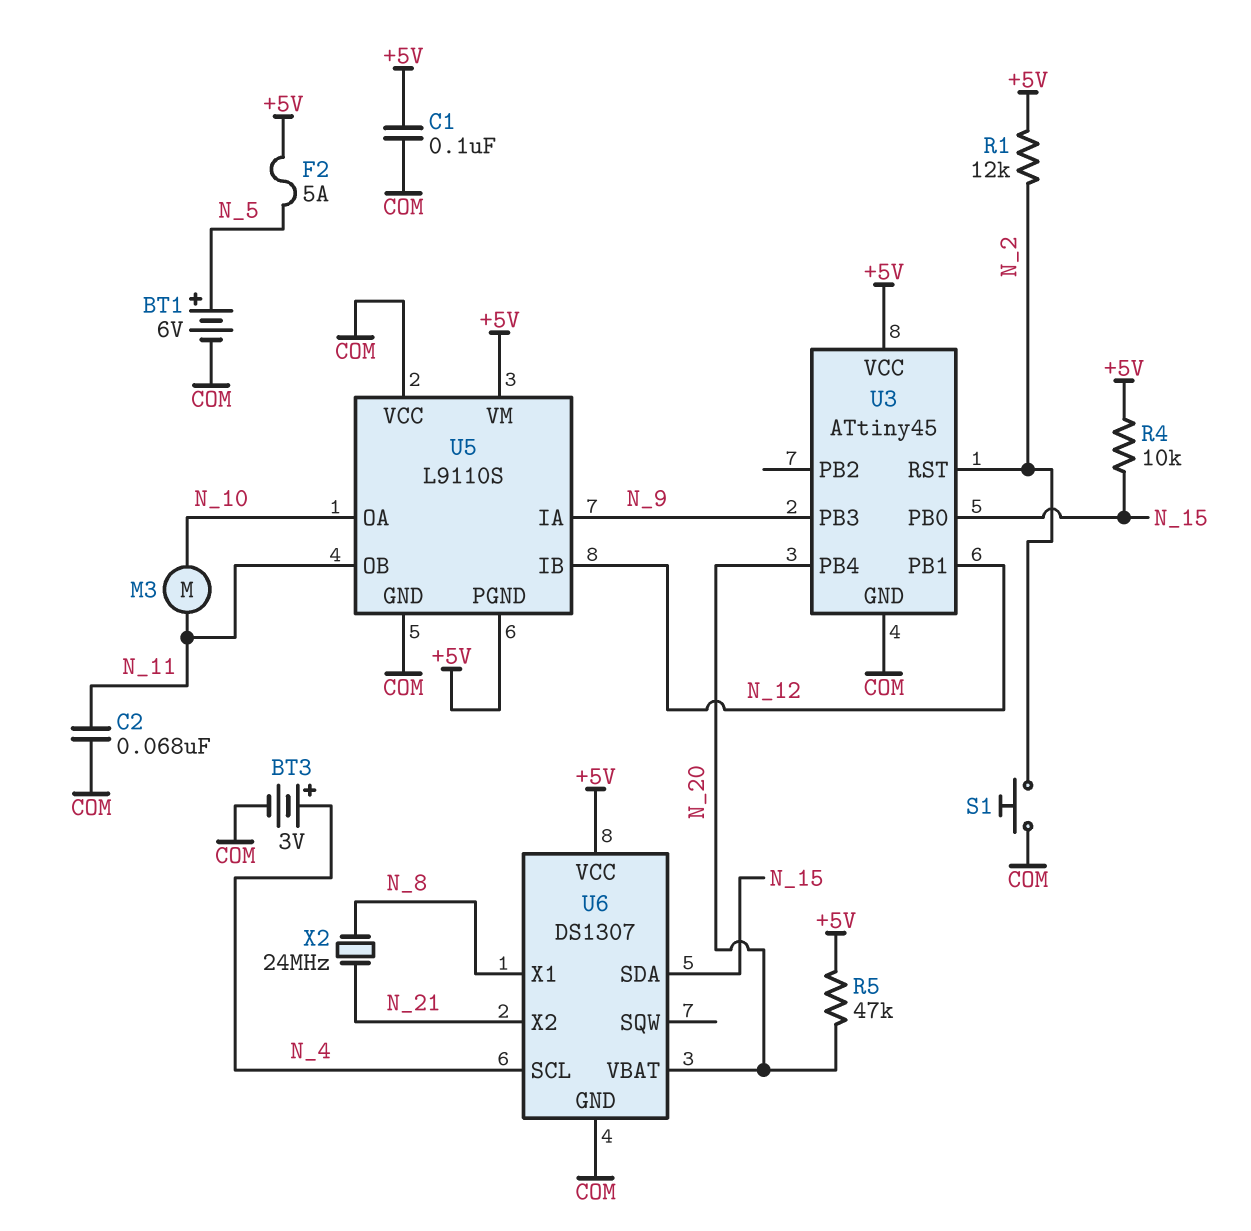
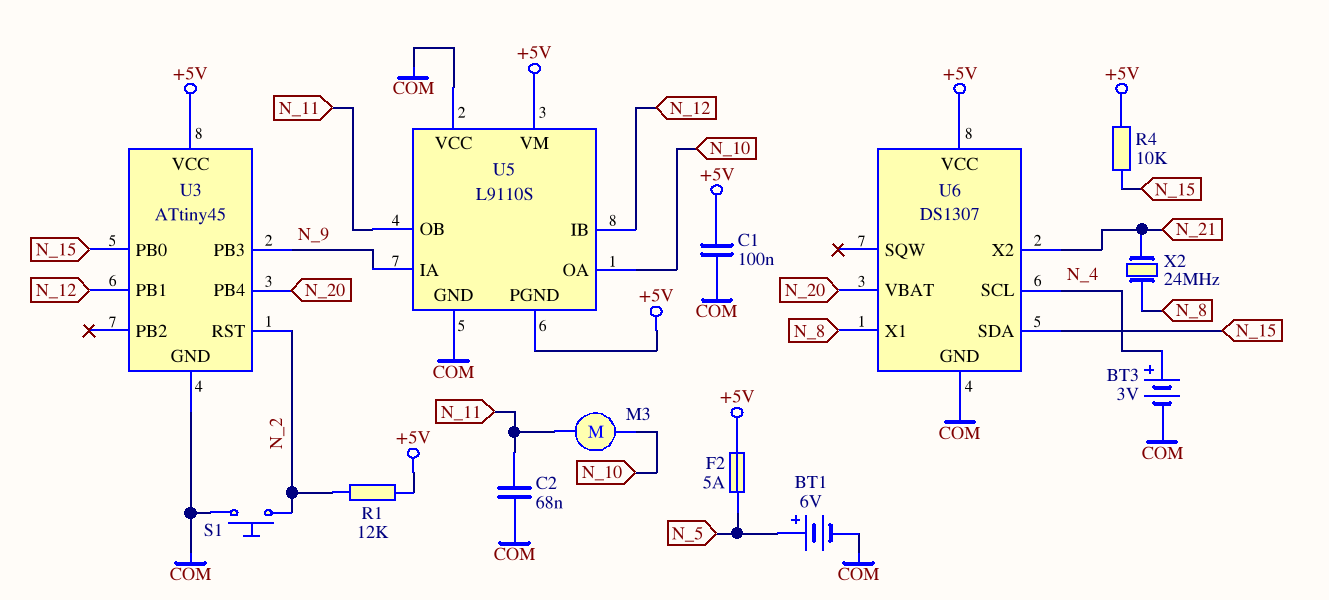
R5: 47k (+5V, N_20) -> none

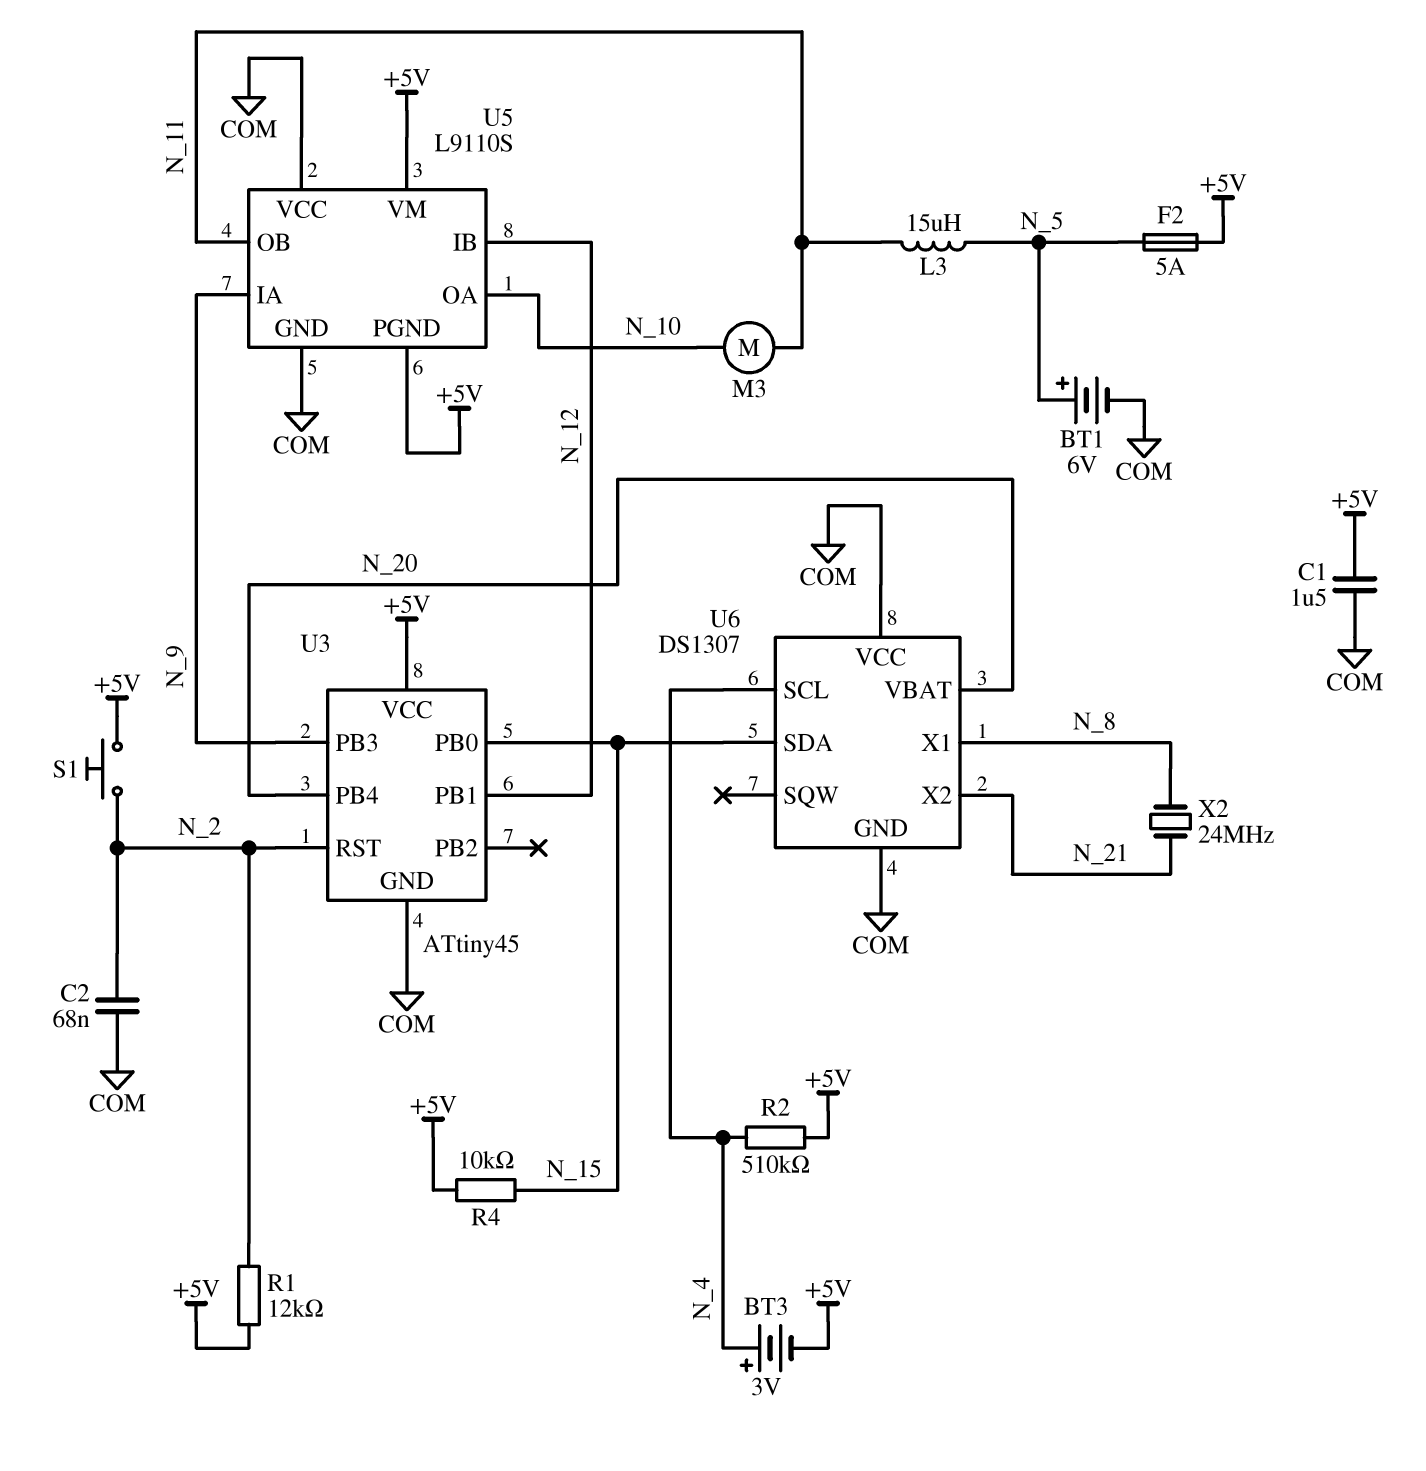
BT3: 3V (plus N_4, minus COM) -> 3V (plus N_4, minus +5V)
C1: 100nF (+5V, COM) -> 1.5uF (+5V, COM)
C2: 68nF (COM, N_11) -> 68nF (COM, N_2)
L3: none -> 15uH (N_5, N_11)
R2: none -> 510k (+5V, N_4)
S1: button (COM, N_2) -> button (+5V, N_2)
U6 pin VCC: +5V -> COM

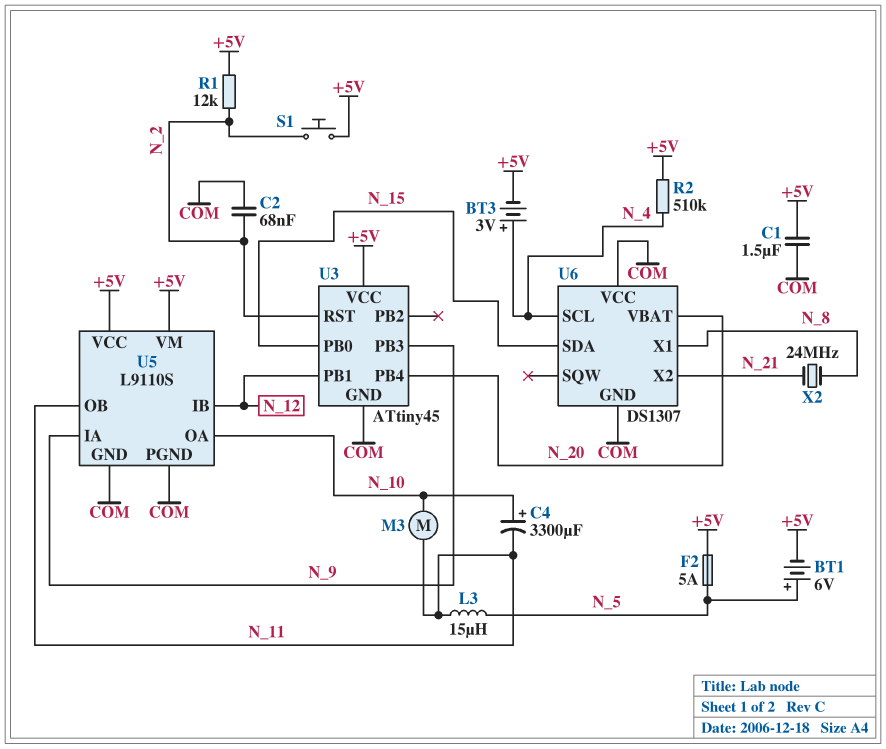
BT1: 6V (plus N_5, minus COM) -> 6V (plus N_5, minus +5V)
C4: none -> 3300uF (plus N_10, minus N_11)
R4: 10k (+5V, N_15) -> none
U5 pin PGND: +5V -> COM
U5 pin VCC: COM -> +5V

